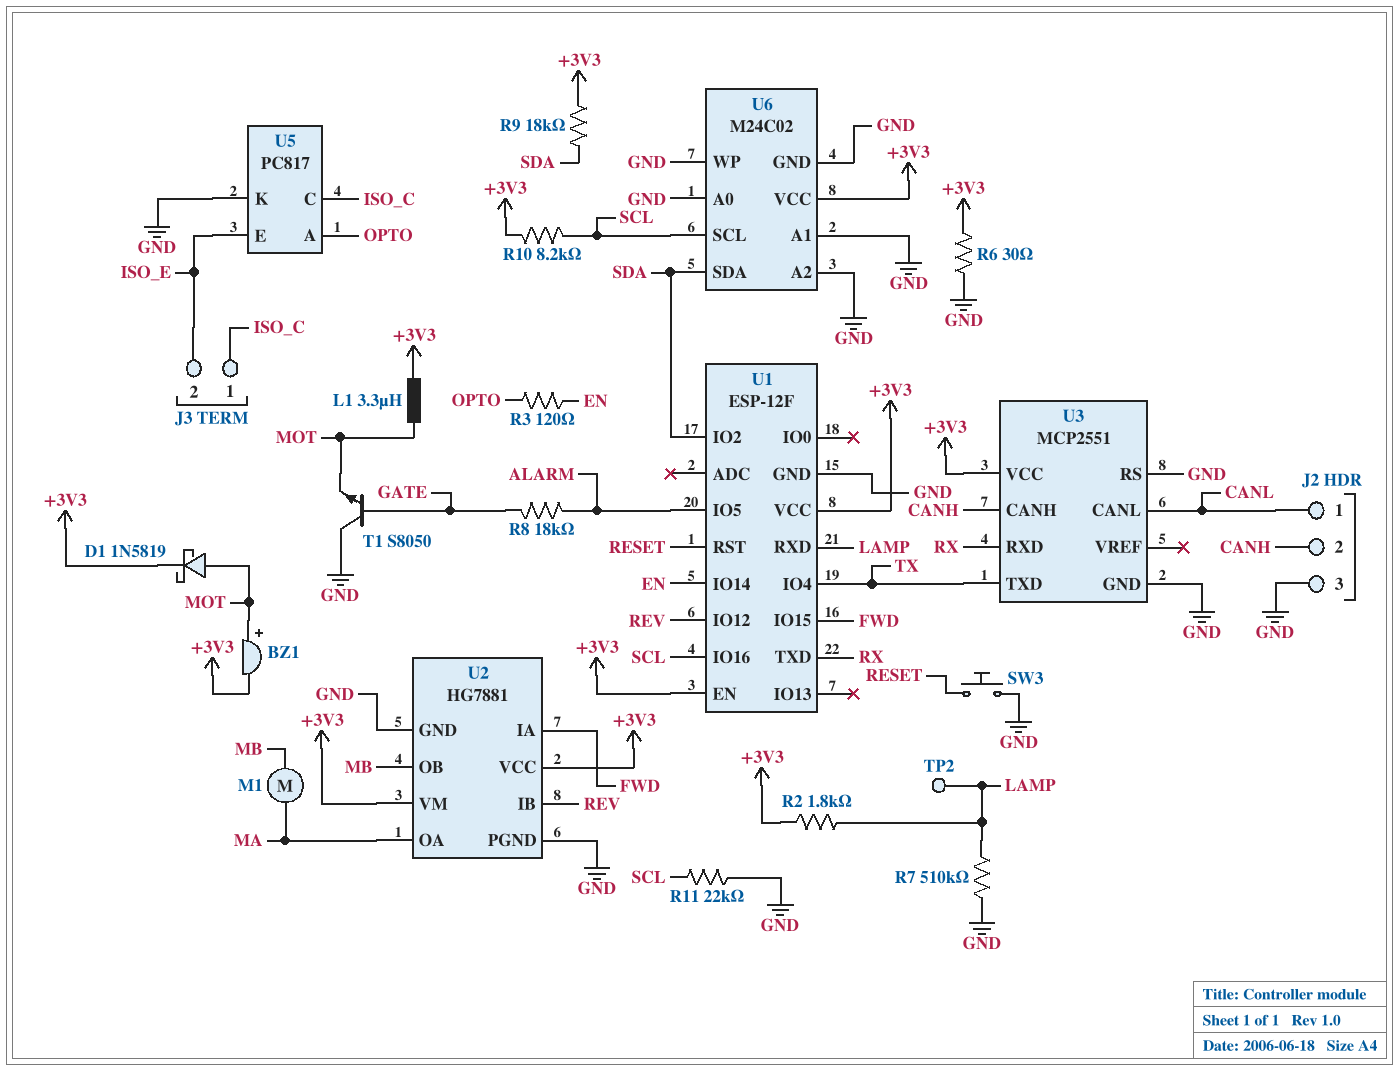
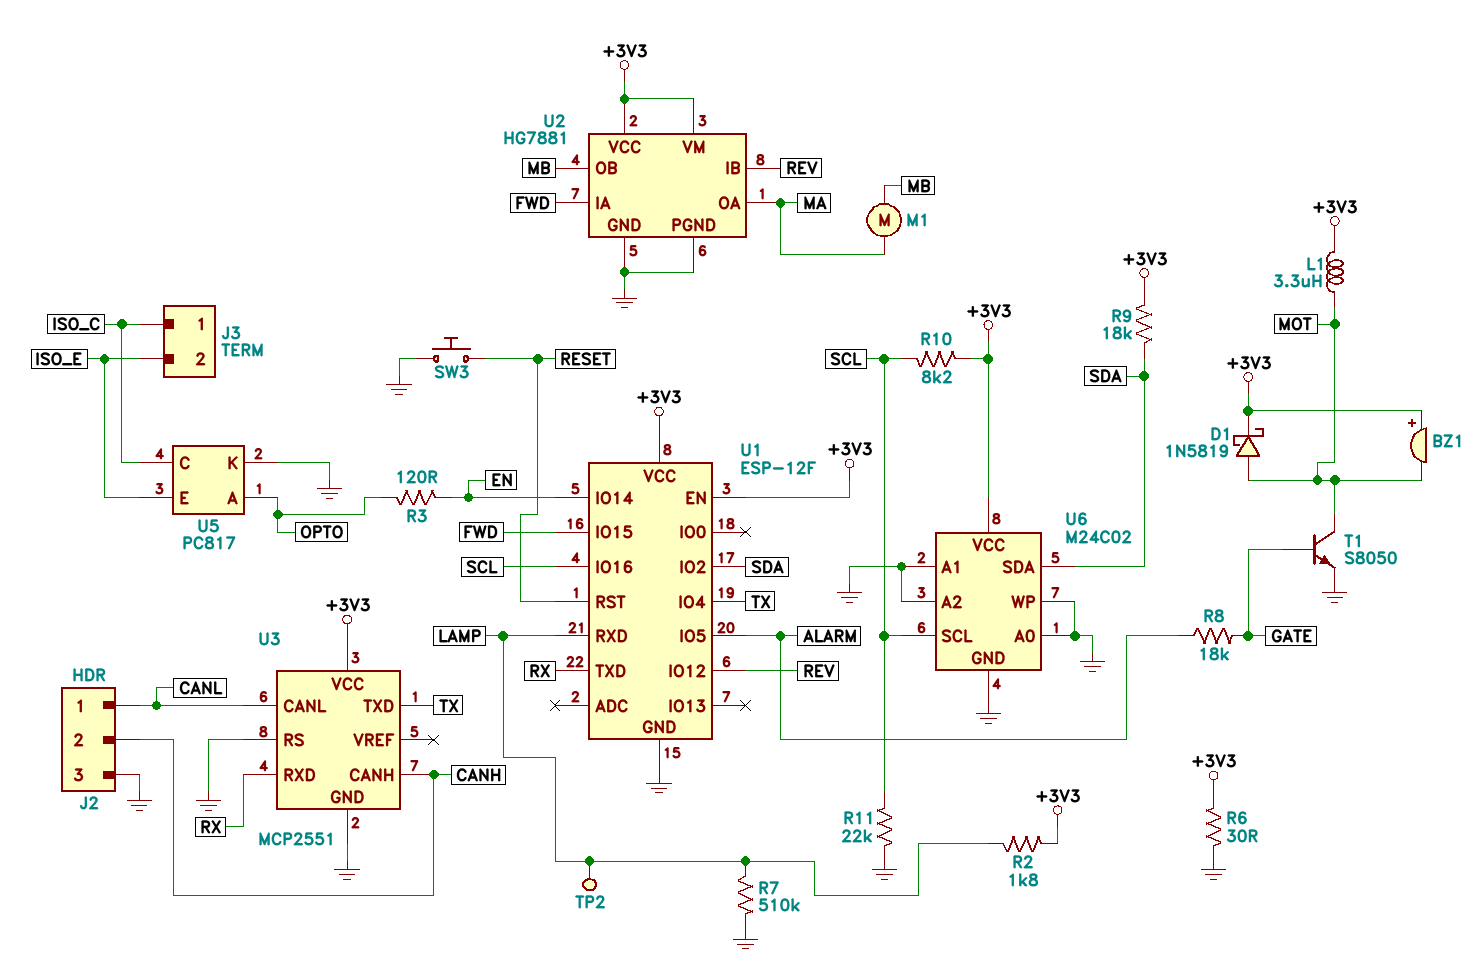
BZ1: buzzer (plus MOT, minus +3V3) -> buzzer (plus +3V3, minus MOT)
T1: NPN S8050 (B GATE, C GND, E MOT) -> NPN S8050 (B GATE, C MOT, E GND)

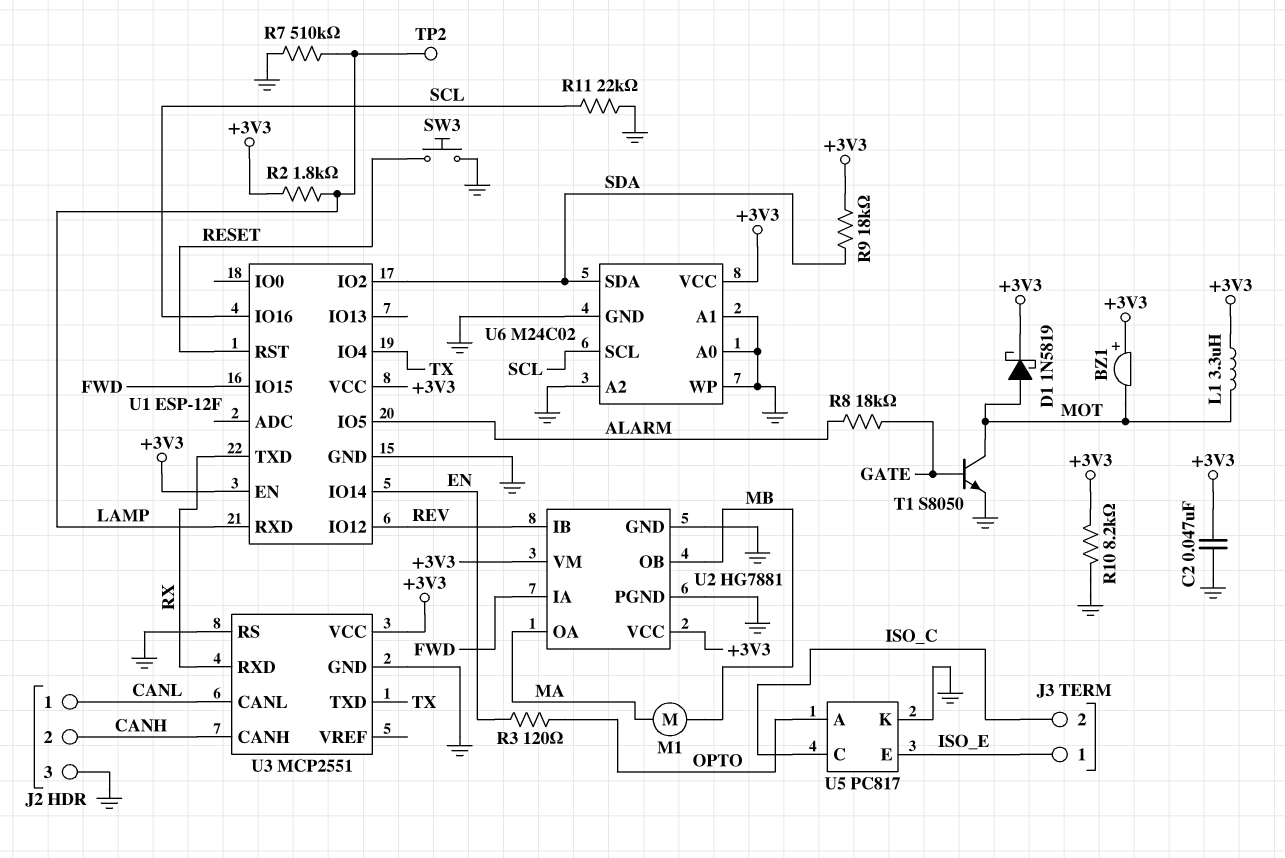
C2: none -> 47nF (+3V3, GND)
J3 pin 1: ISO_C -> ISO_E
J3 pin 2: ISO_E -> ISO_C
R6: 30 (+3V3, GND) -> none
R10: 8.2k (+3V3, SCL) -> 8.2k (+3V3, GND)

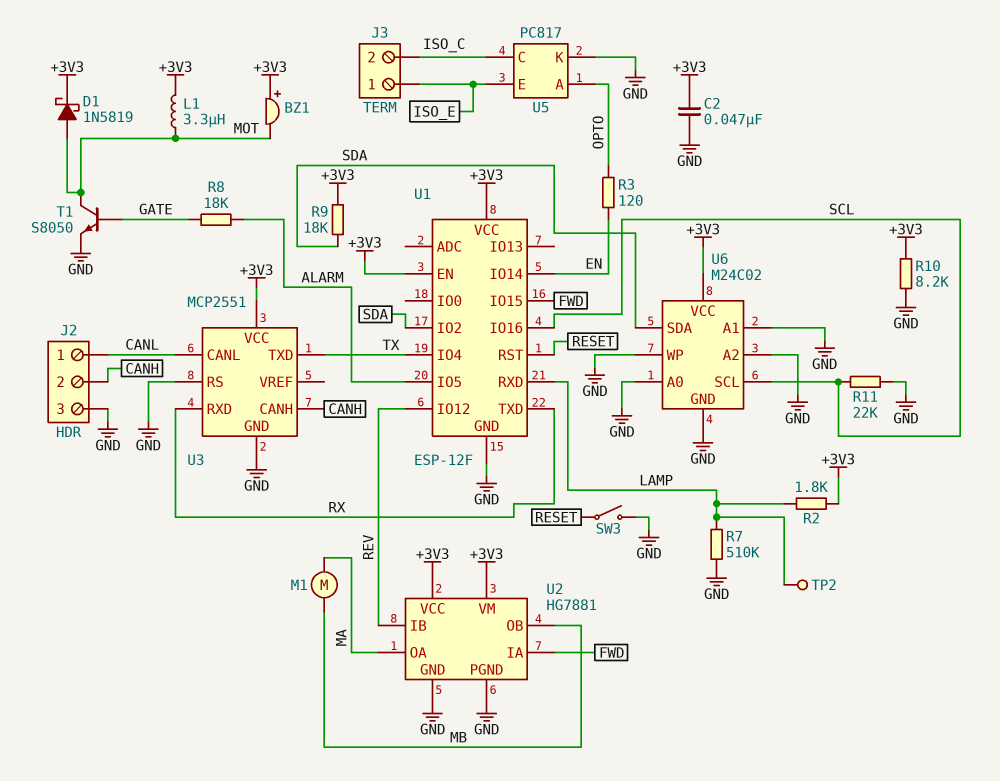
SW3: button (GND, RESET) -> switch (GND, RESET)

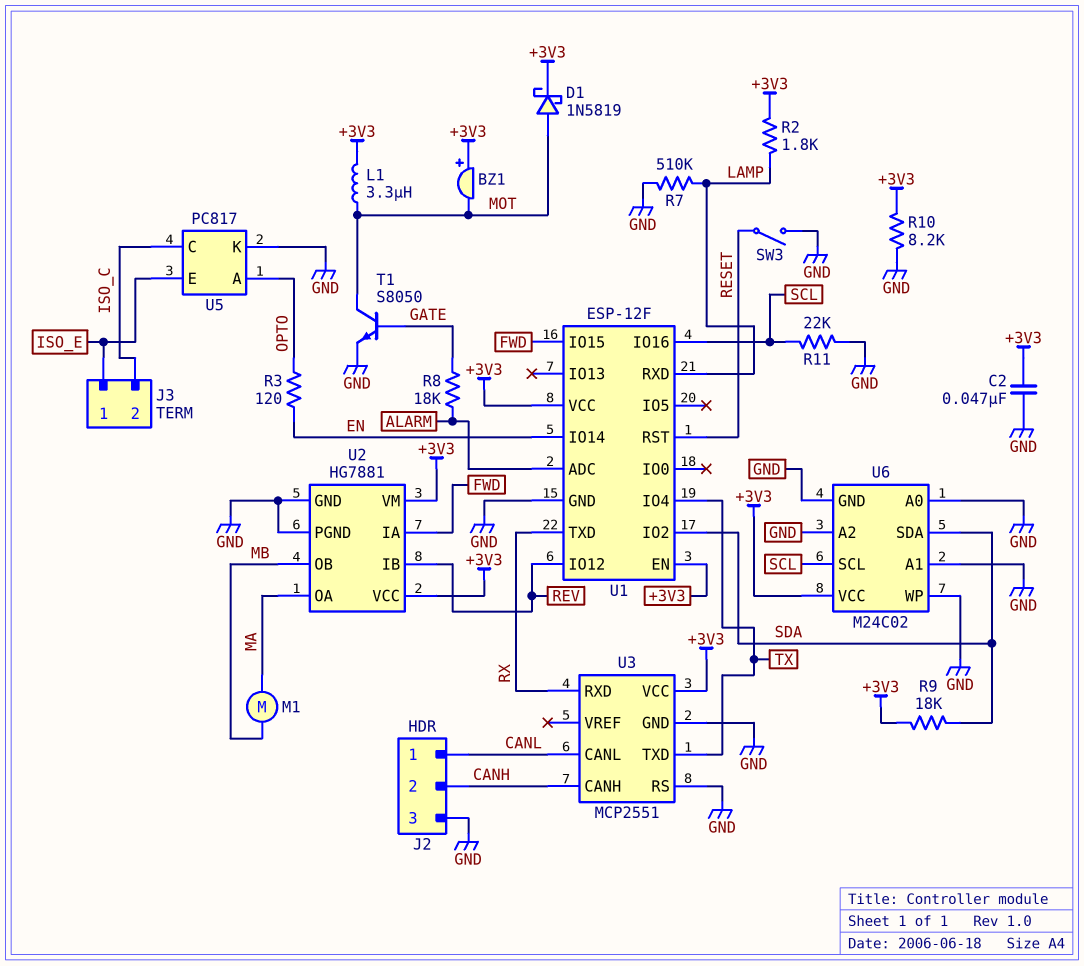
TP2: test point (LAMP) -> none
U1 pin ADC: none -> ALARM
U1 pin IO5: ALARM -> none

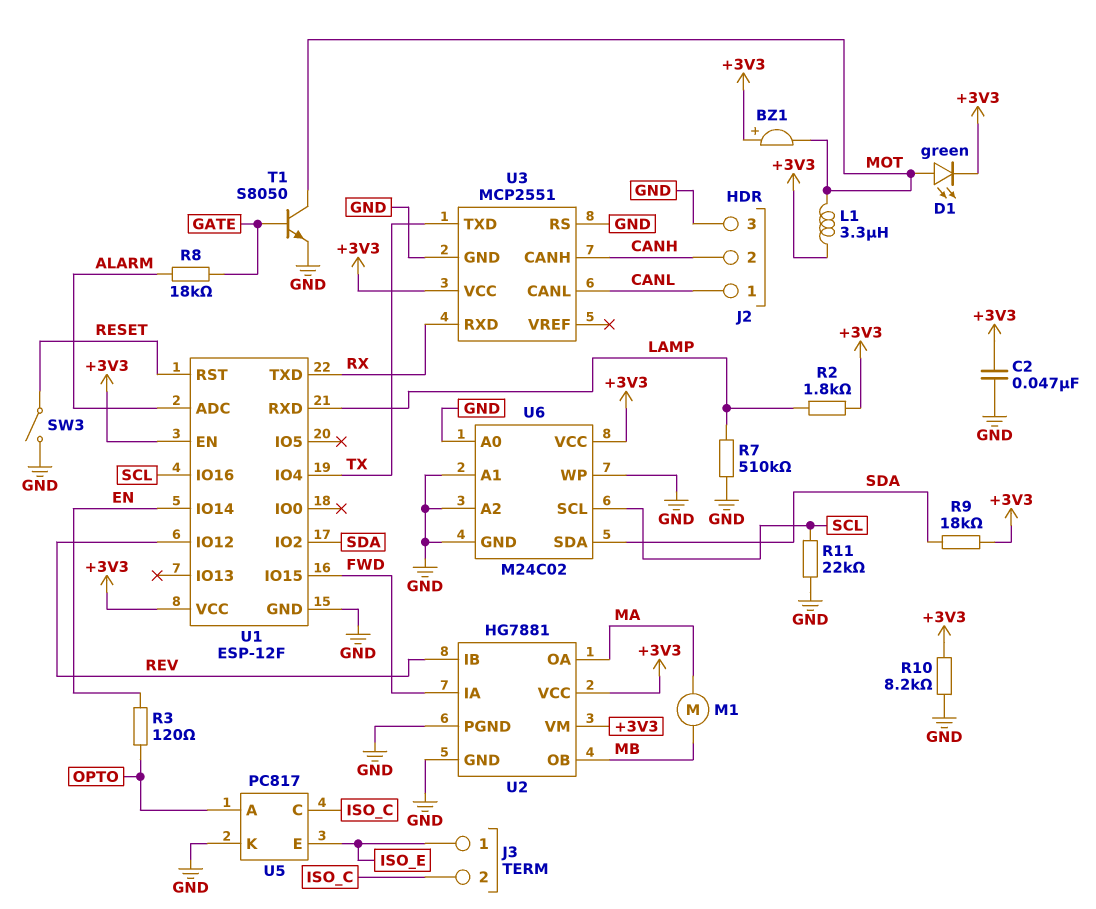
D1: schottky 1N5819 (A MOT, K +3V3) -> LED green (A MOT, K +3V3)

